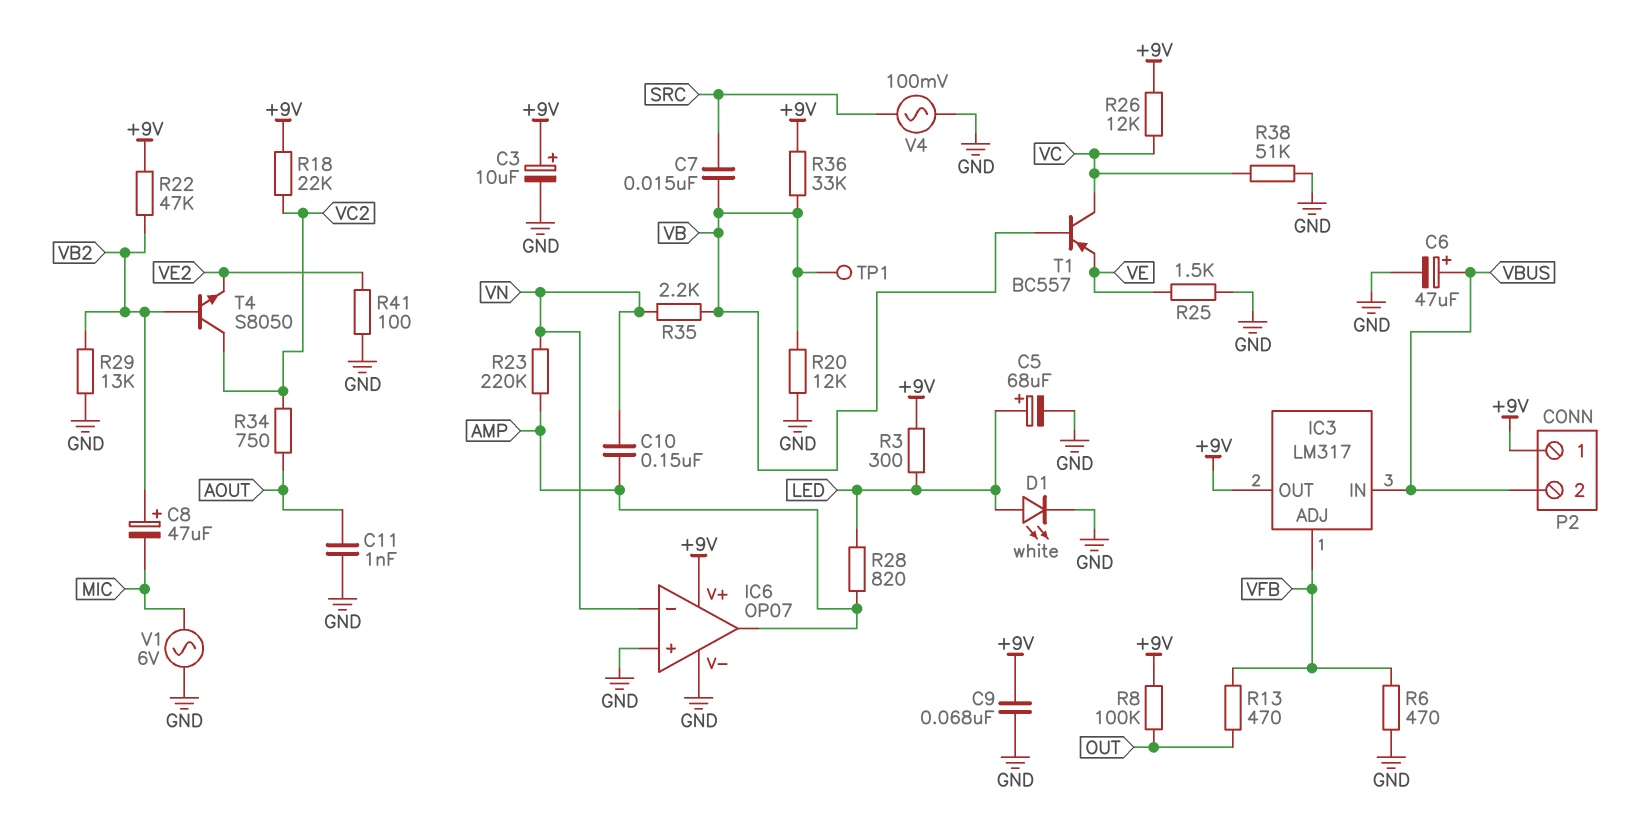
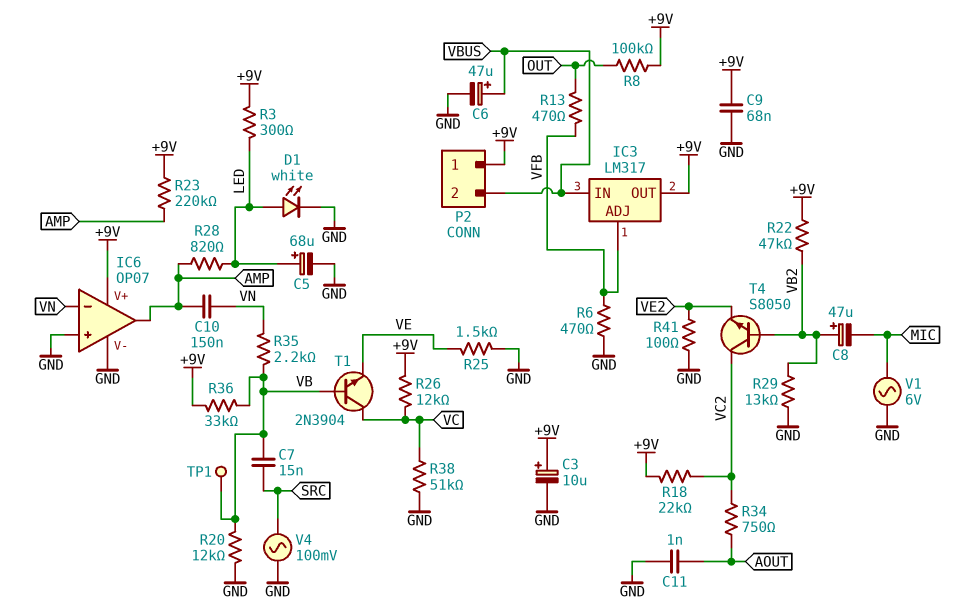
R23: 220k (AMP, VN) -> 220k (+9V, AMP)
T1: PNP BC557 (B VB, C VC, E VE) -> NPN 2N3904 (B VB, C VC, E VE)

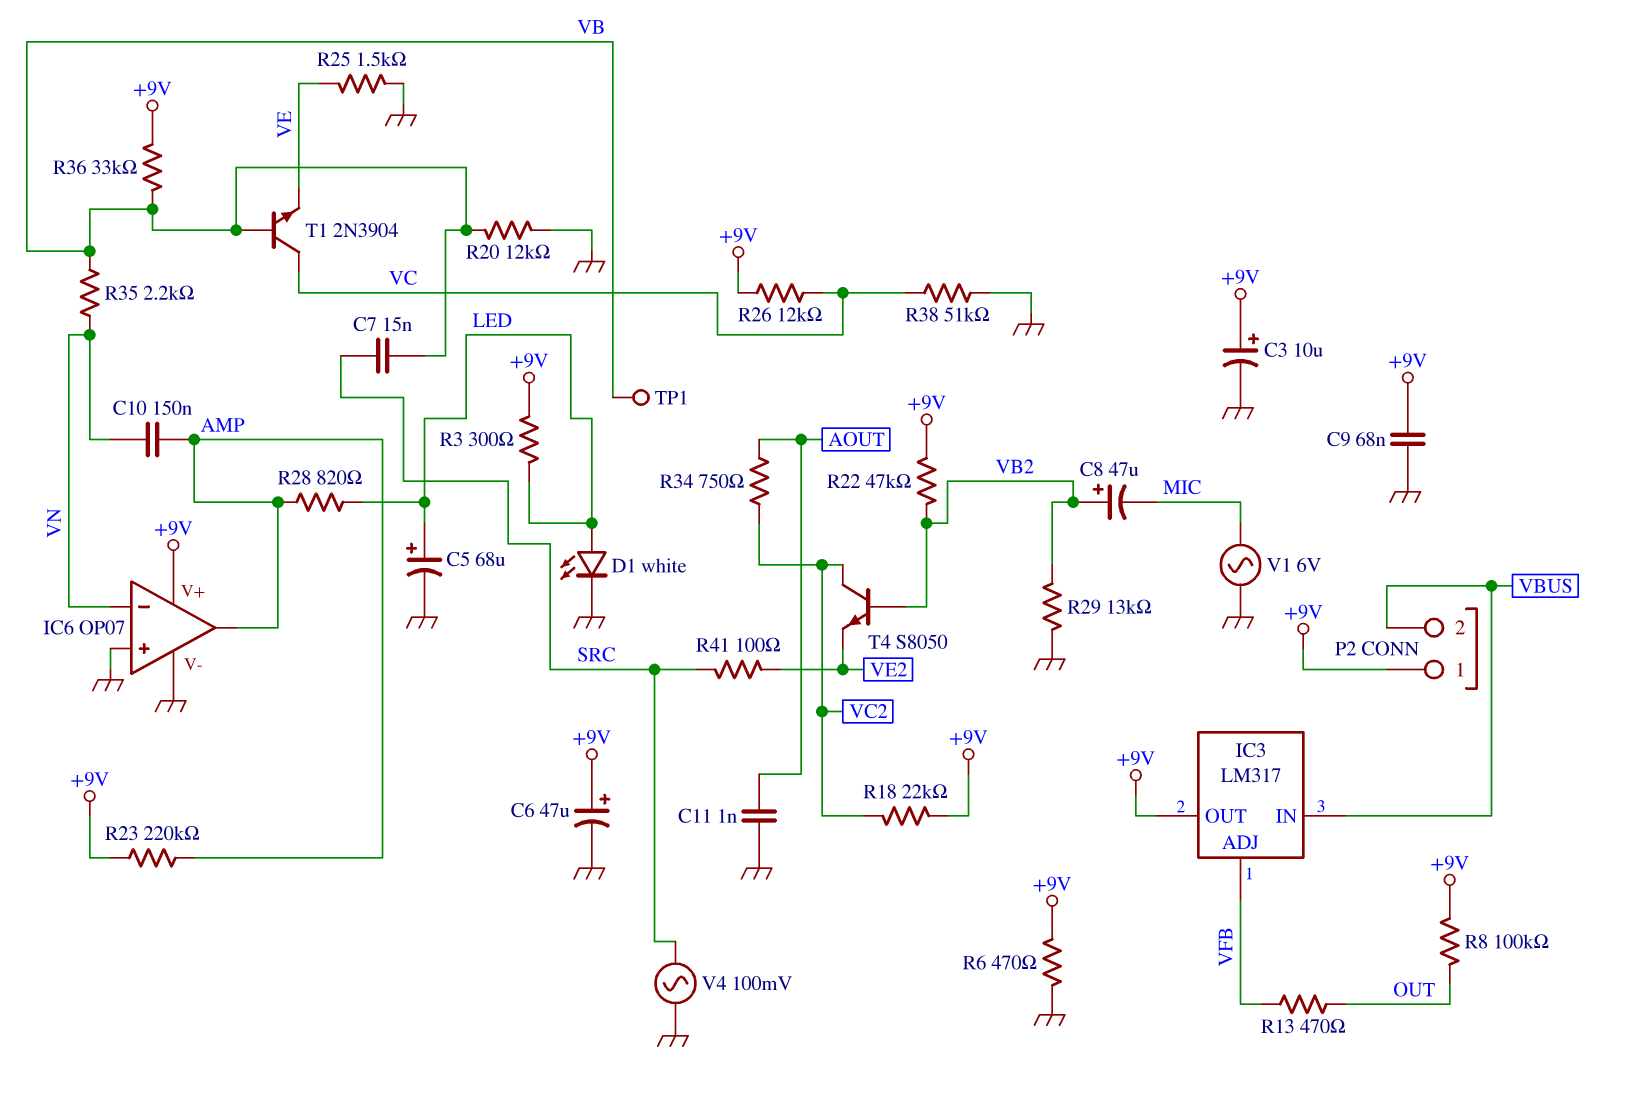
C6: 47uF (plus VBUS, minus GND) -> 47uF (plus +9V, minus GND)
R6: 470 (GND, VFB) -> 470 (+9V, GND)
R41: 100 (GND, VE2) -> 100 (SRC, VE2)

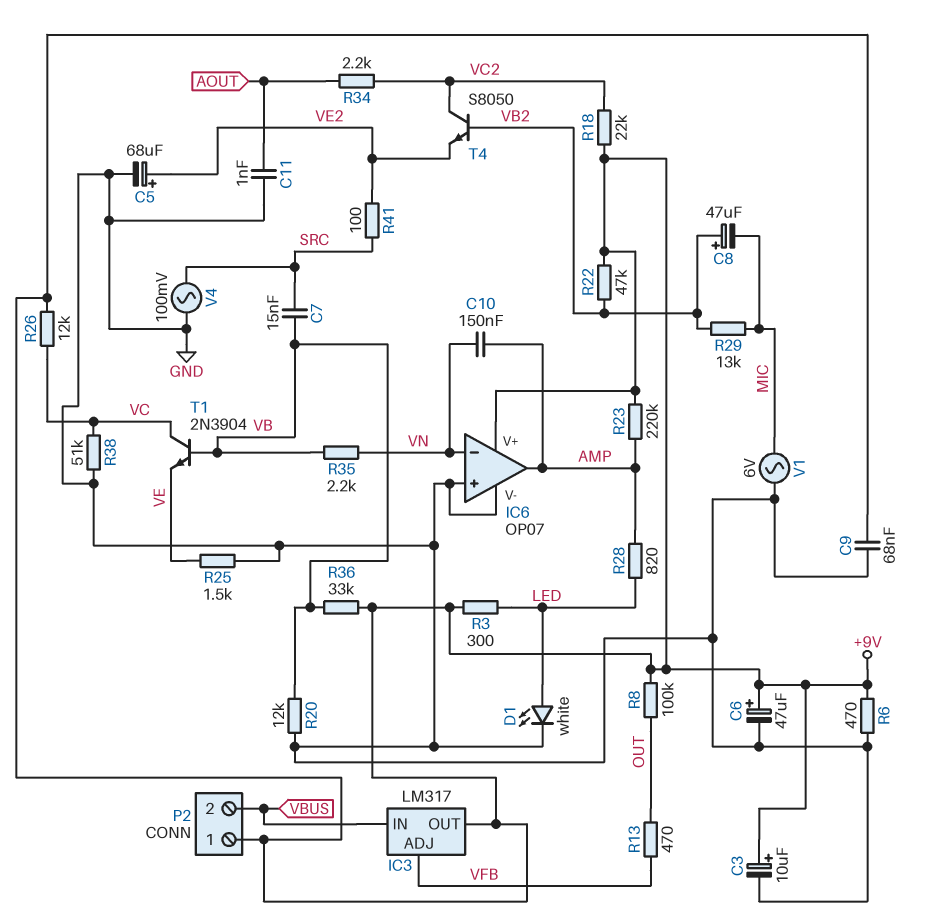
C5: 68uF (plus LED, minus GND) -> 68uF (plus VE2, minus GND)
R29: 13k (GND, VB2) -> 13k (MIC, VB2)
R34: 750 (AOUT, VC2) -> 2.2k (AOUT, VC2)
TP1: test point (VB) -> none

